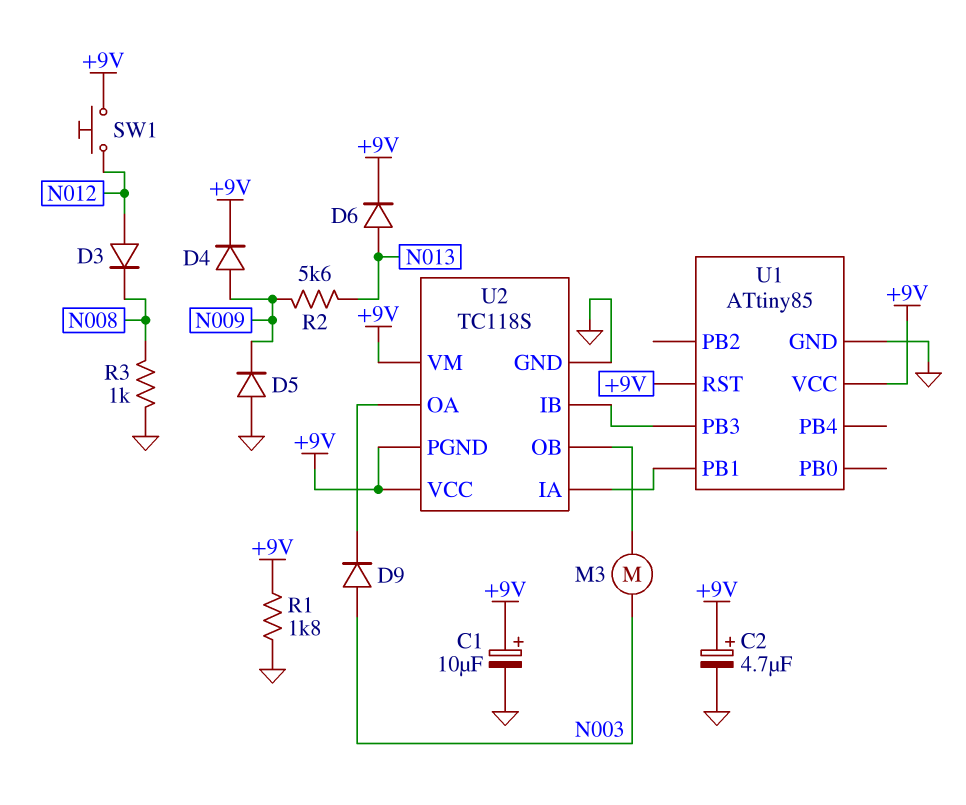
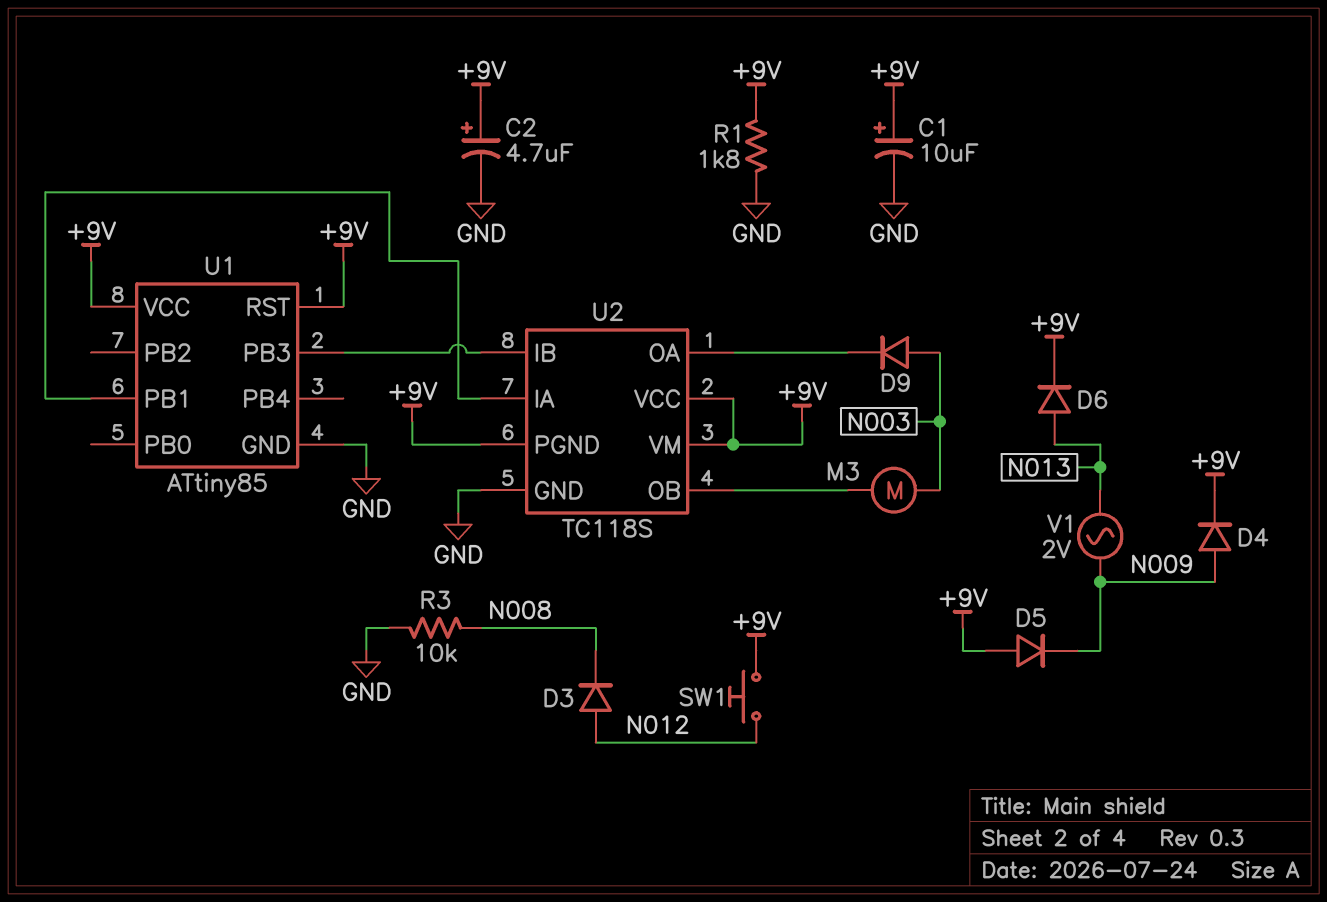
D5: diode (A GND, K N009) -> diode (A +9V, K N009)
R2: 5.6k (N009, N013) -> none
R3: 1k (GND, N008) -> 10k (GND, N008)
V1: none -> AC 2V (N009, N013)

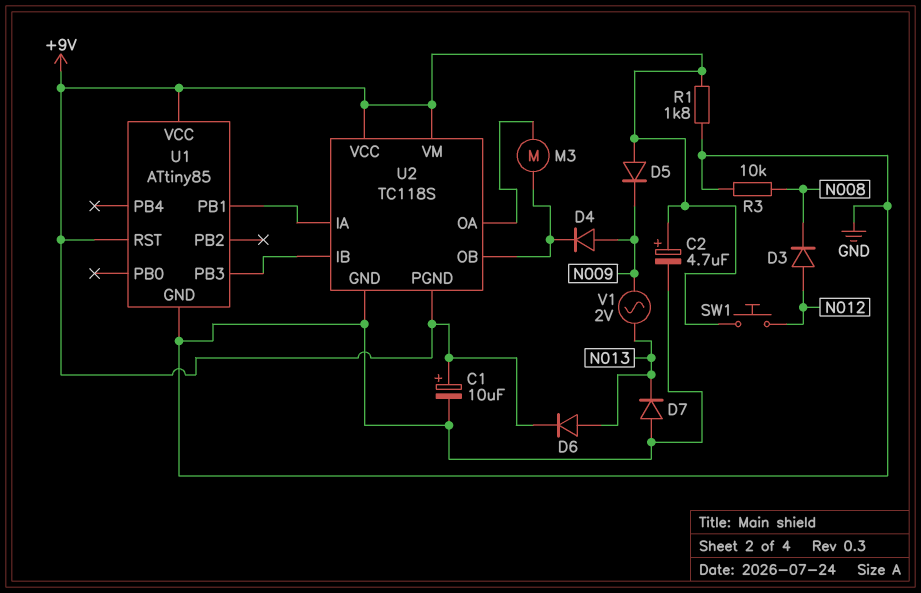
D4: diode (A N009, K +9V) -> diode (A N009, K U2/OB)
D7: none -> diode (A GND, K N013)
D9: diode (A N003, K U2/OA) -> none
M3: motor (N003, U2/OB) -> motor (U2/OA, U2/OB)

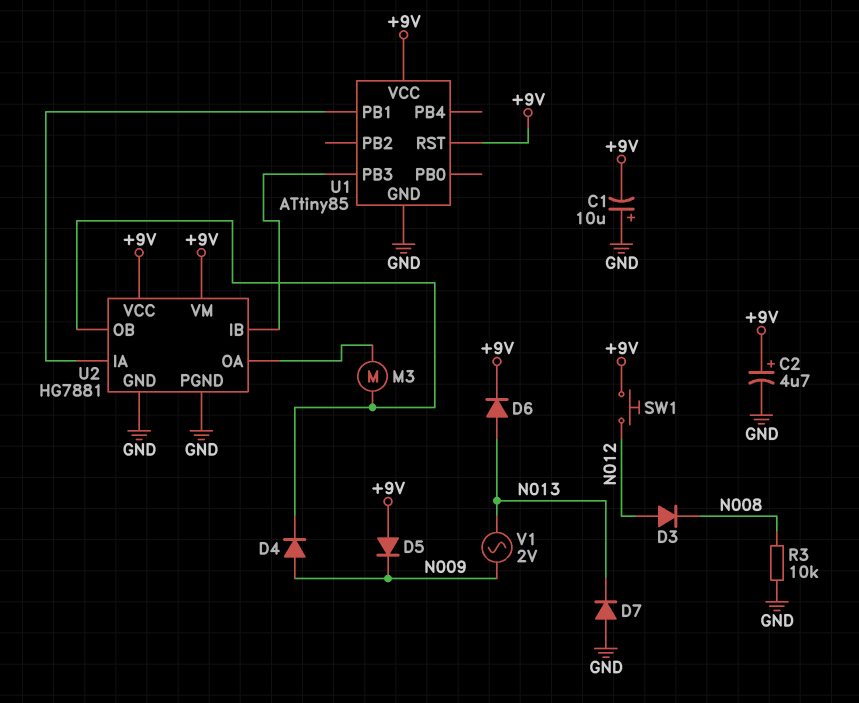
C1: 10uF (plus +9V, minus GND) -> 10uF (plus GND, minus +9V)
R1: 1.8k (+9V, GND) -> none
U2: TC118S -> HG7881
U2 pin PGND: +9V -> GND

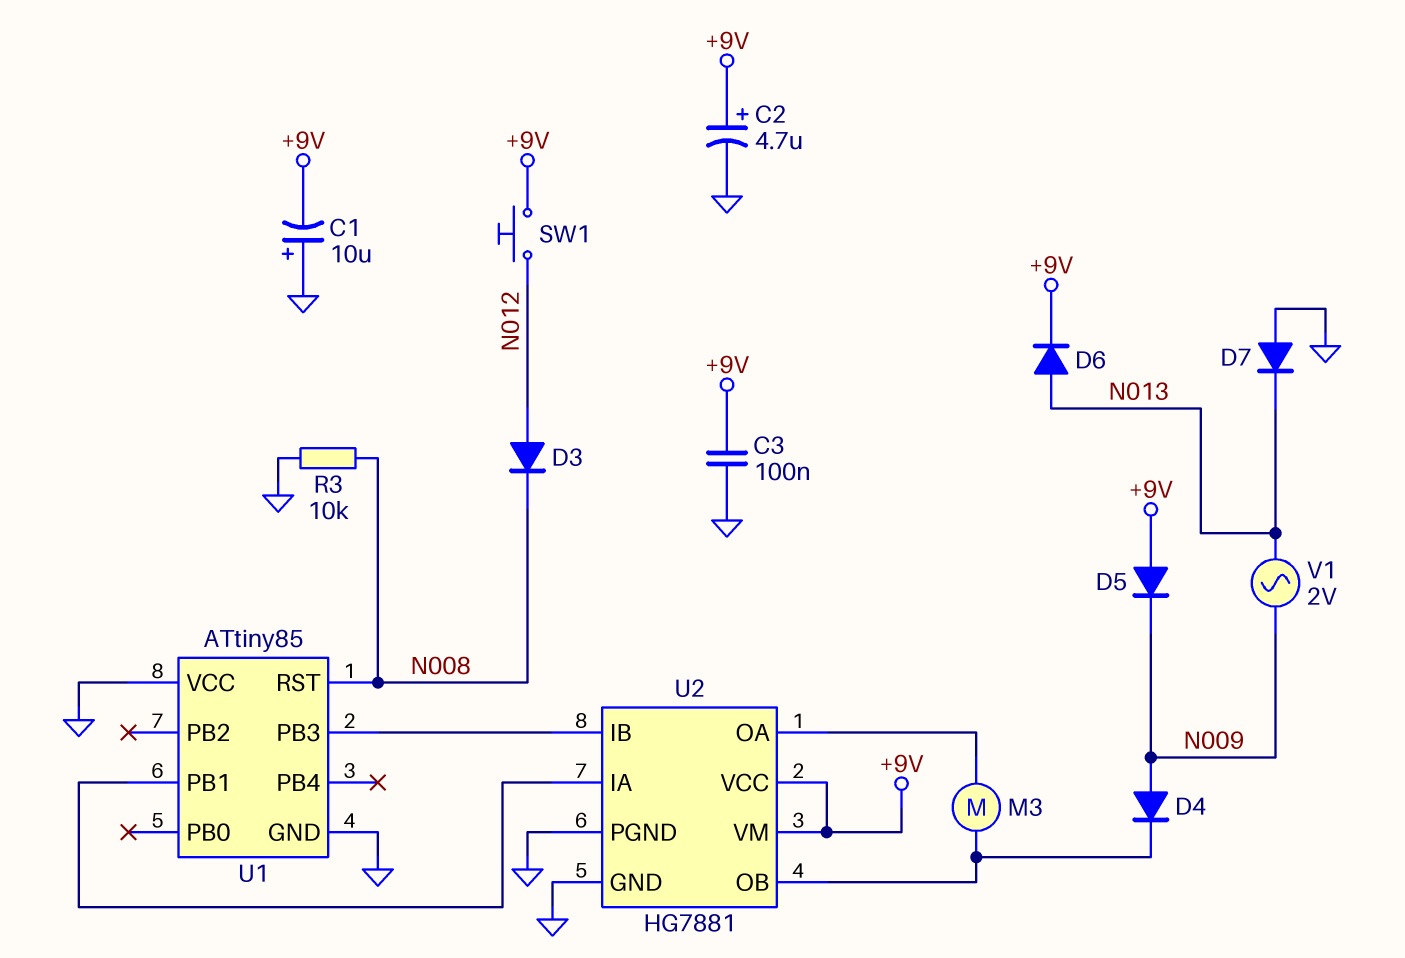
C3: none -> 100nF (+9V, GND)
U1 pin RST: +9V -> N008
U1 pin VCC: +9V -> GND

